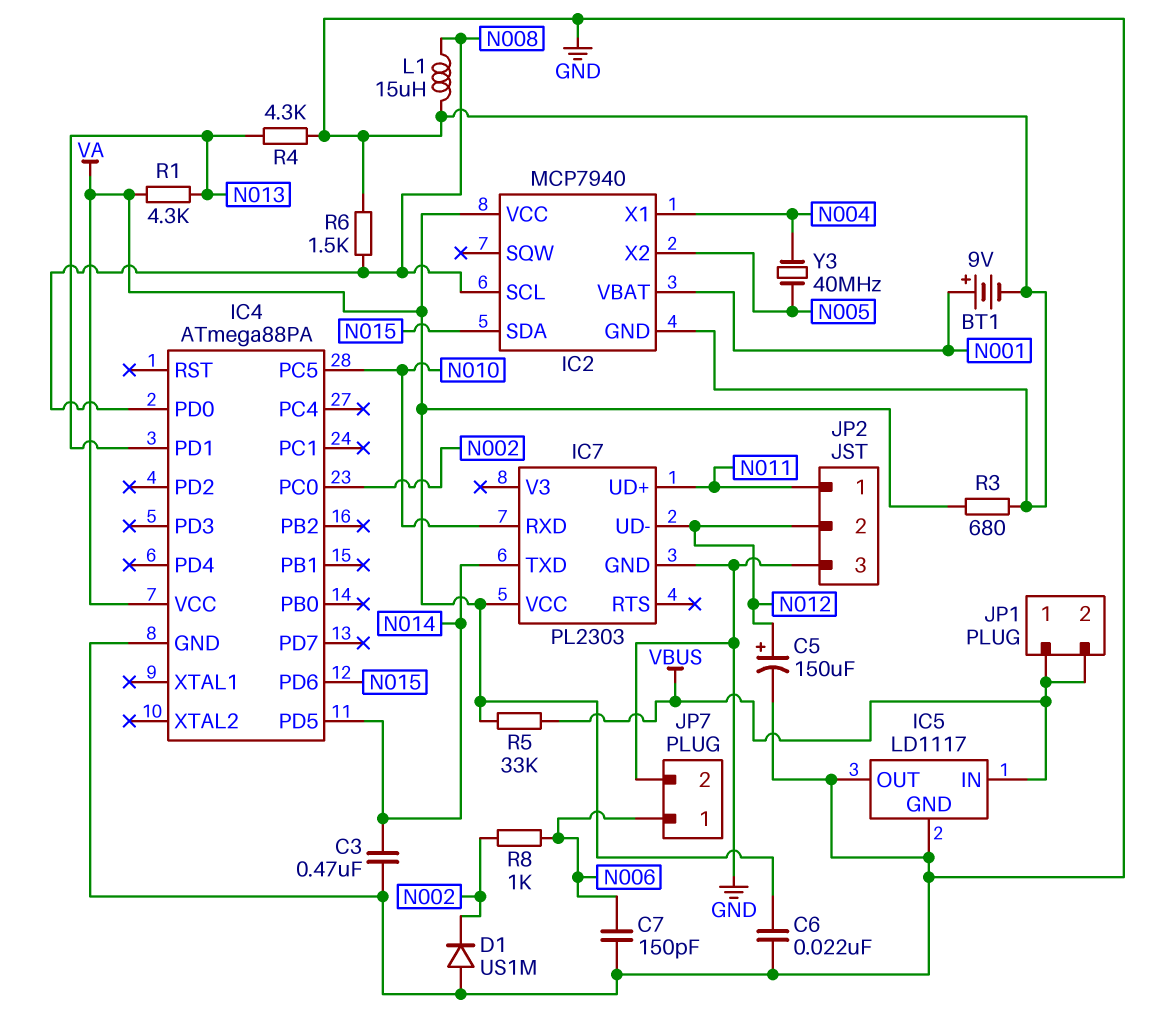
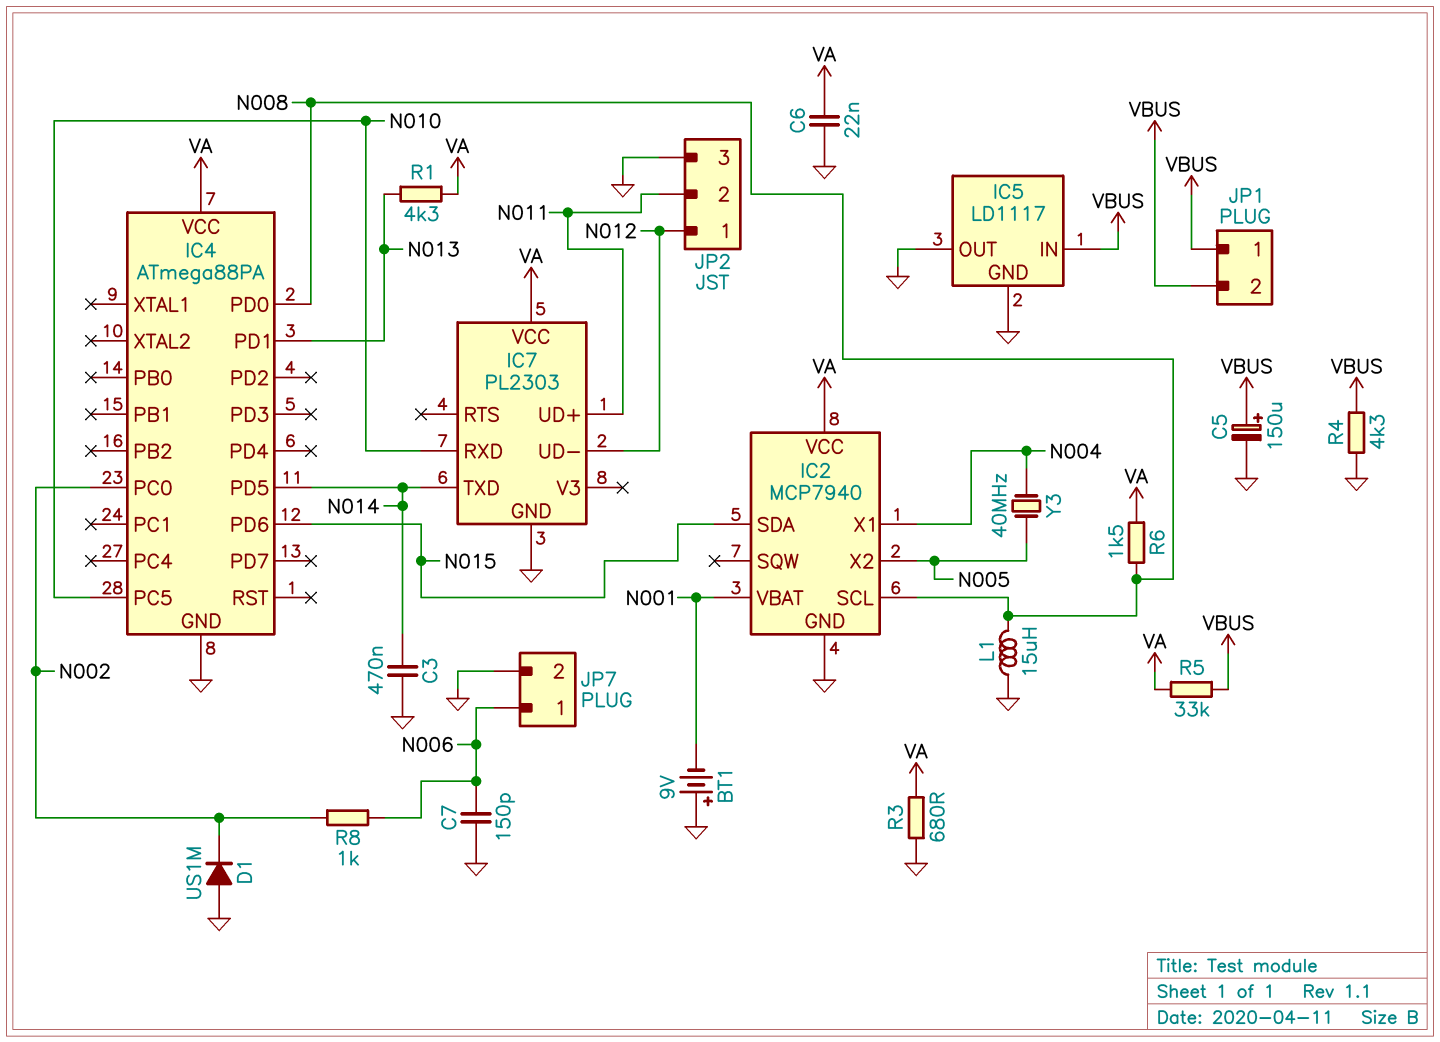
BT1: 9V (plus N001, minus GND) -> 9V (plus GND, minus N001)
C5: 150uF (plus N012, minus GND) -> 150uF (plus VBUS, minus GND)
JP2 pin 1: N011 -> N012
JP2 pin 2: N012 -> N011
R4: 4.3k (GND, N013) -> 4.3k (GND, VBUS)
R6: 1.5k (GND, N008) -> 1.5k (N008, VA)

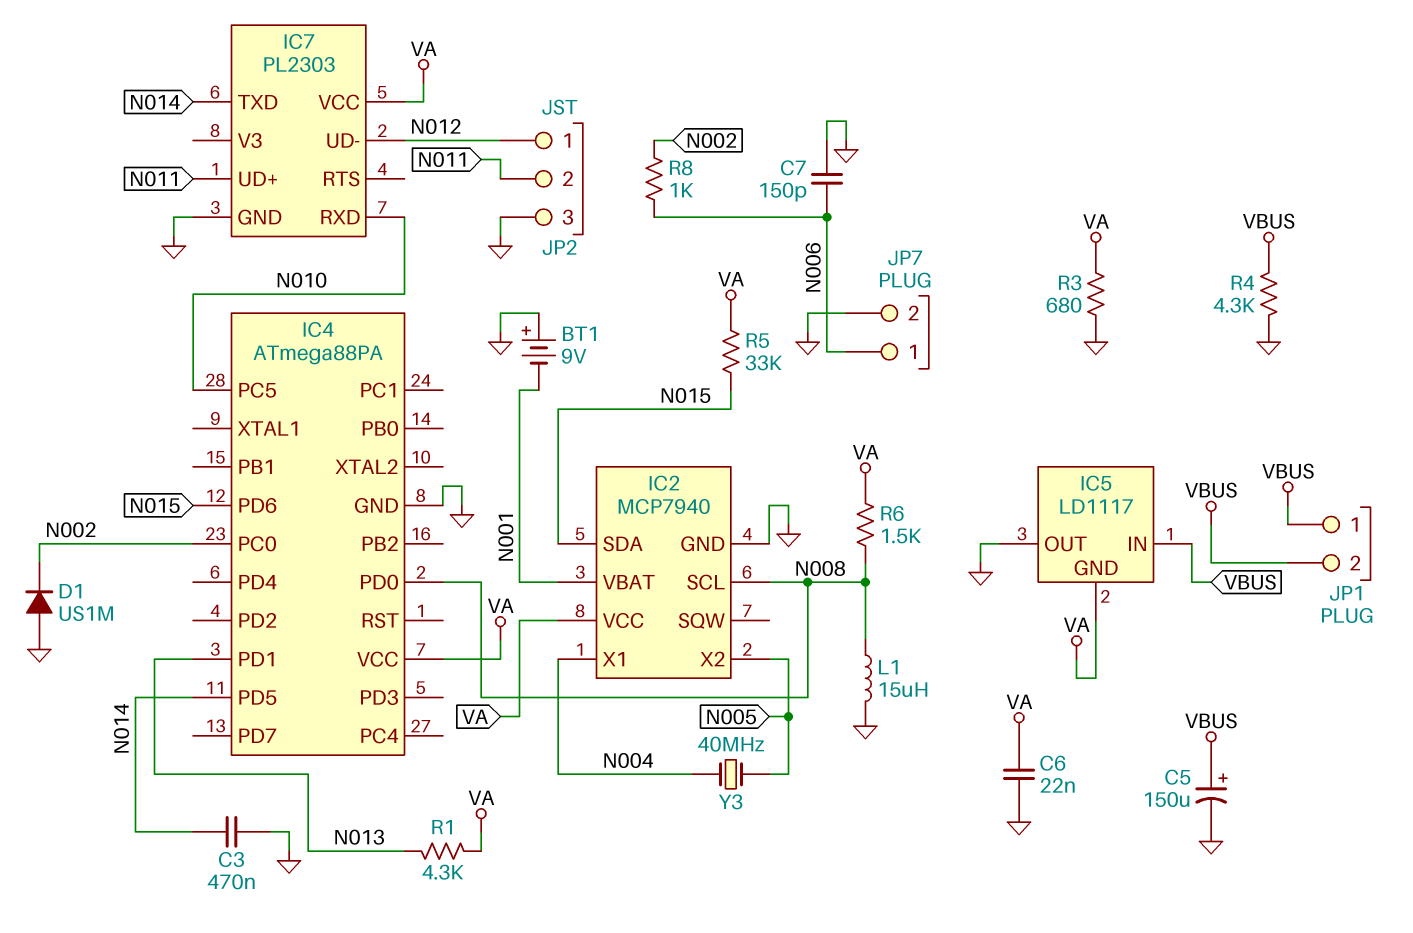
IC5 pin GND: GND -> VA
R5: 33k (VA, VBUS) -> 33k (N015, VA)

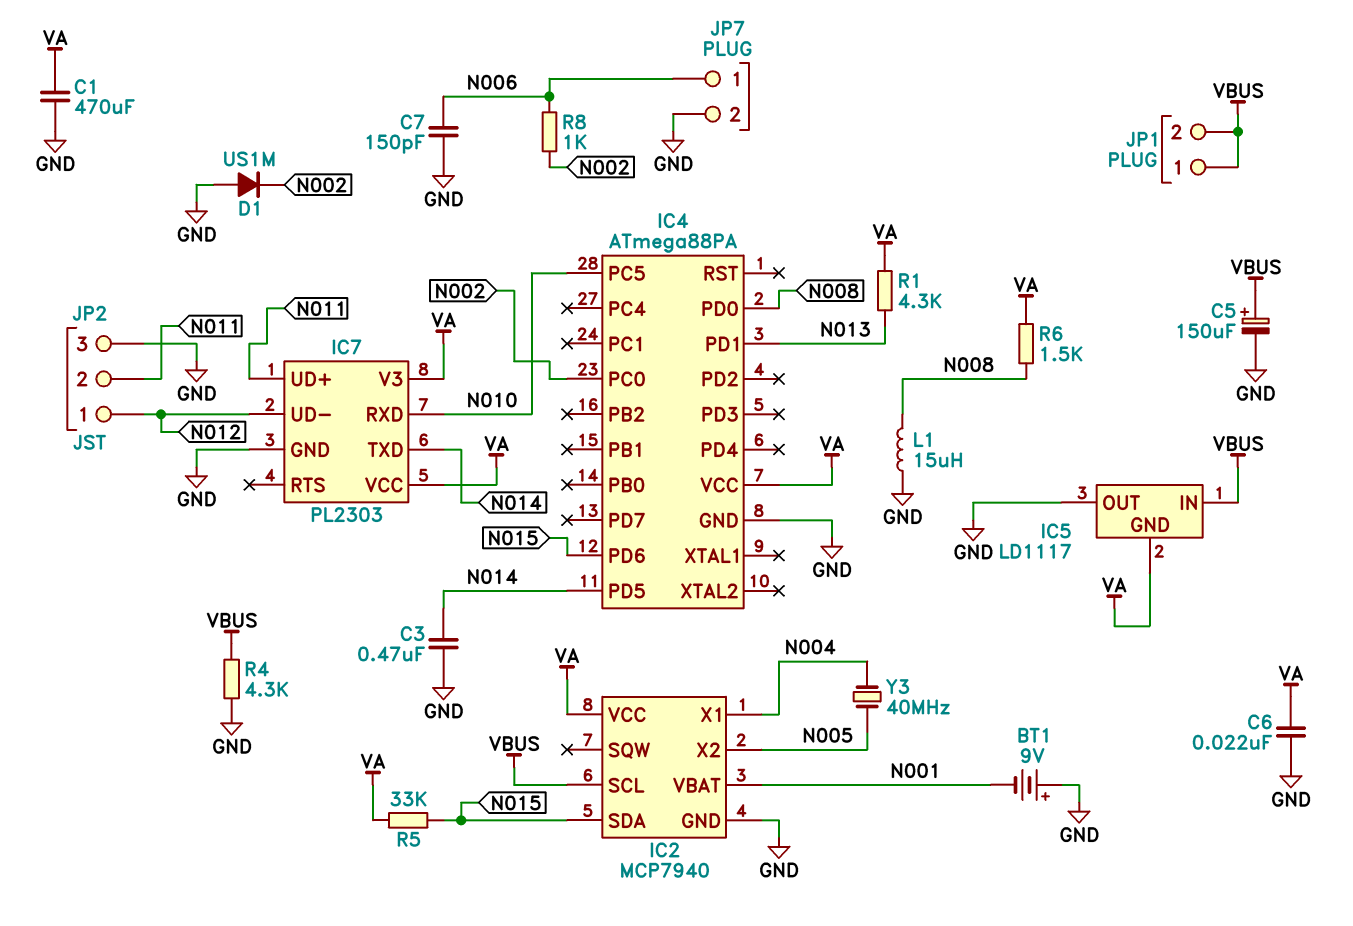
C1: none -> 470uF (GND, VA)
IC2 pin SCL: N008 -> VBUS
IC7 pin V3: none -> VA
R3: 680 (GND, VA) -> none

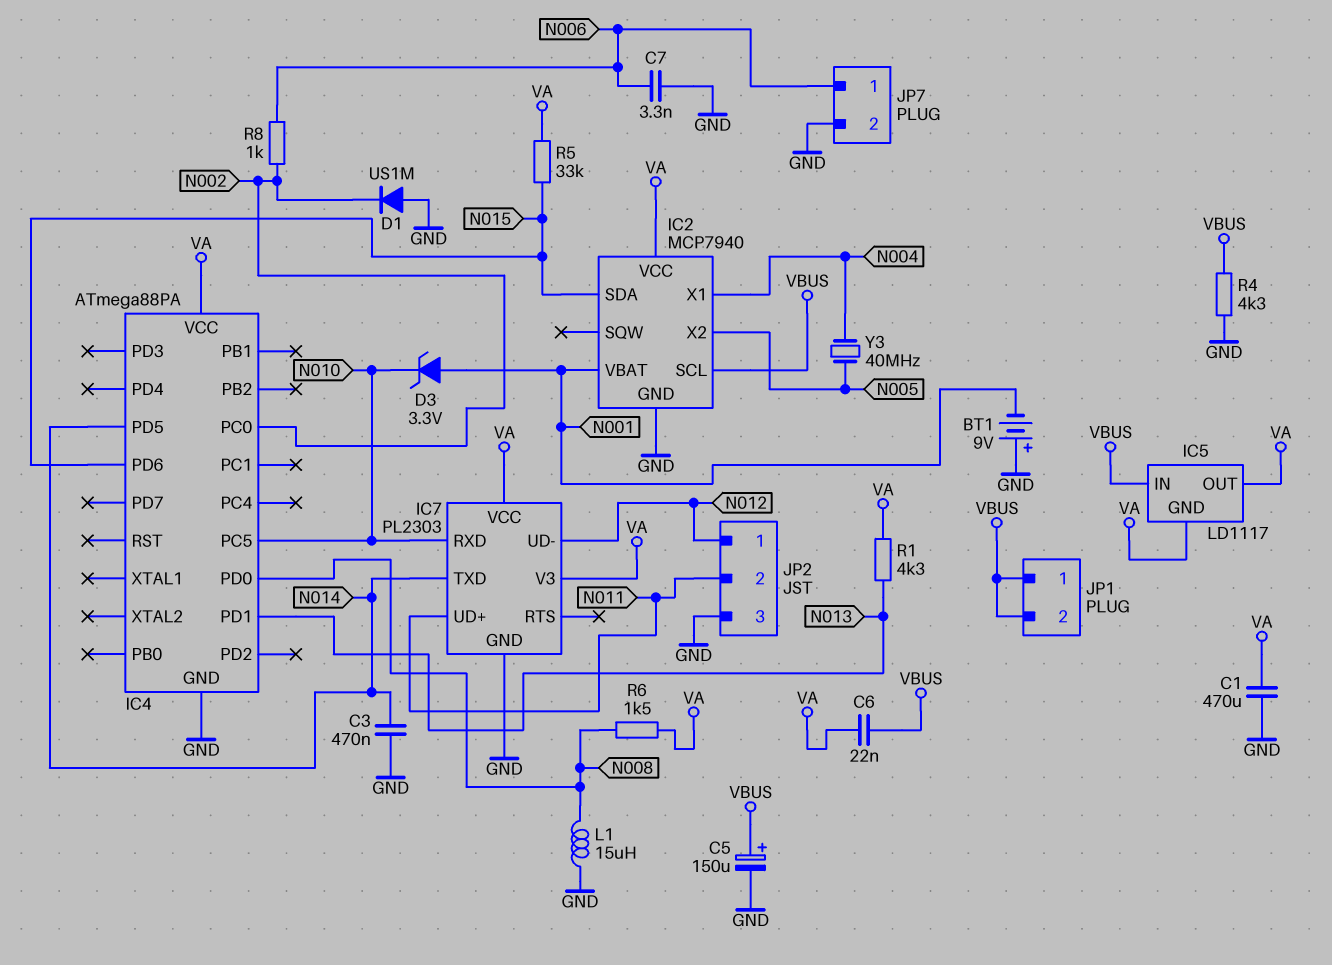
C6: 22nF (GND, VA) -> 22nF (VA, VBUS)
C7: 150pF (GND, N006) -> 3.3nF (GND, N006)
D3: none -> zener 3.3V (A N001, K N010)
IC5 pin OUT: GND -> VA

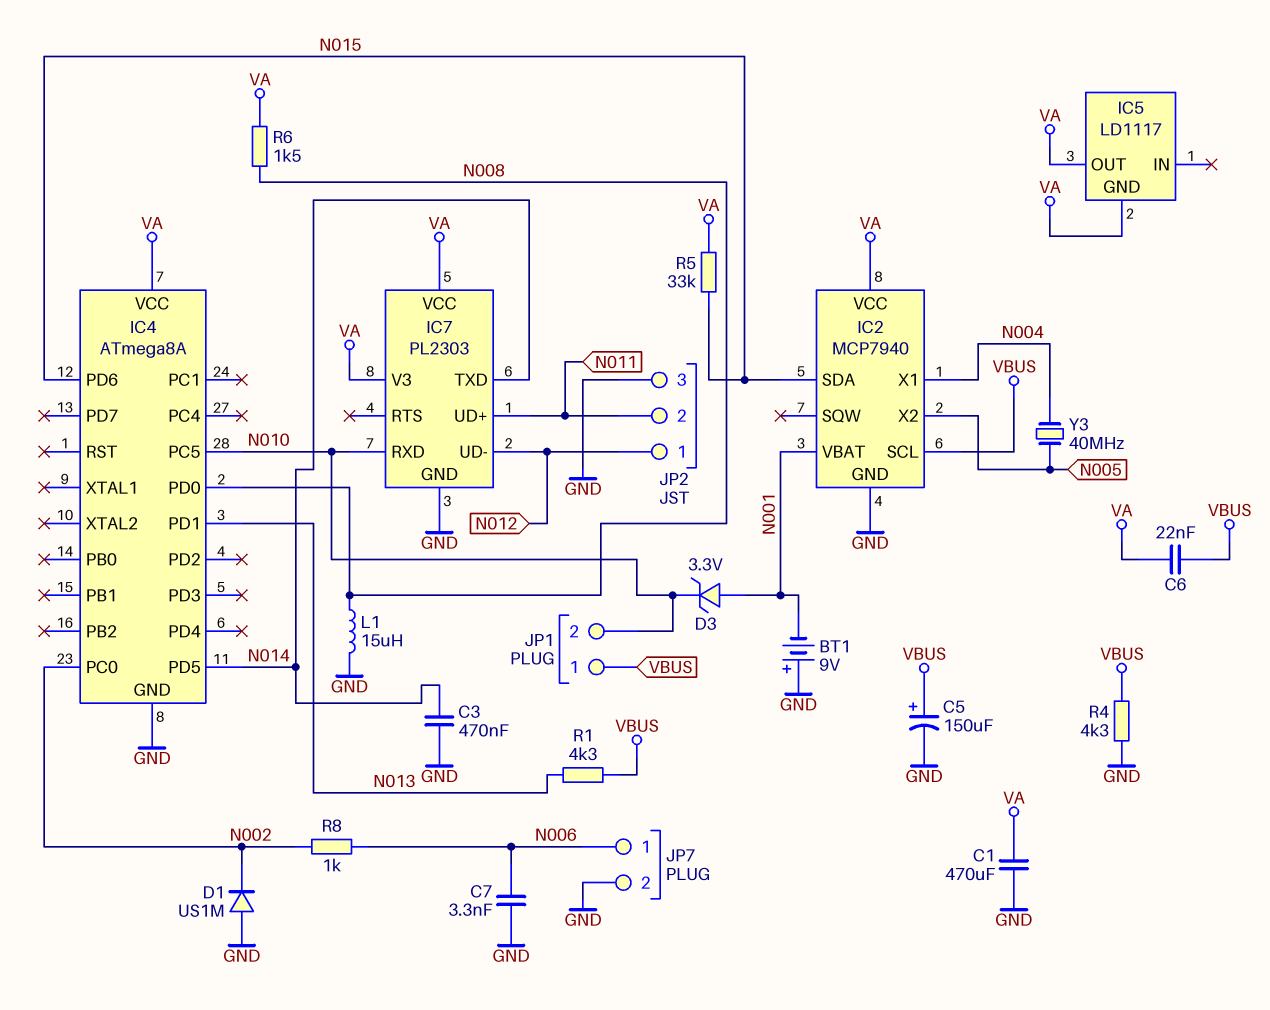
IC4: ATmega88PA -> ATmega8A
IC5 pin IN: VBUS -> none
JP1 pin 2: VBUS -> N010
R1: 4.3k (N013, VA) -> 4.3k (N013, VBUS)

